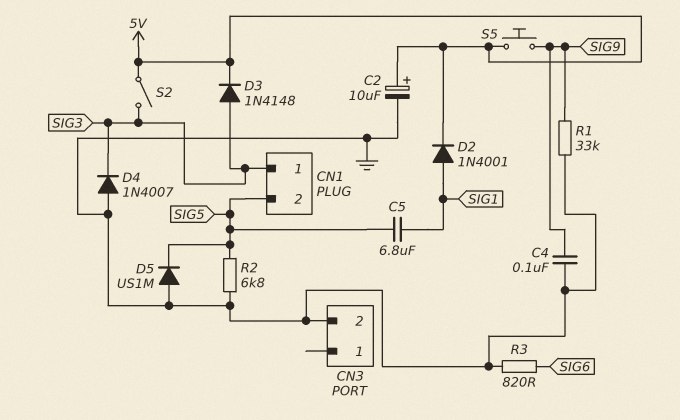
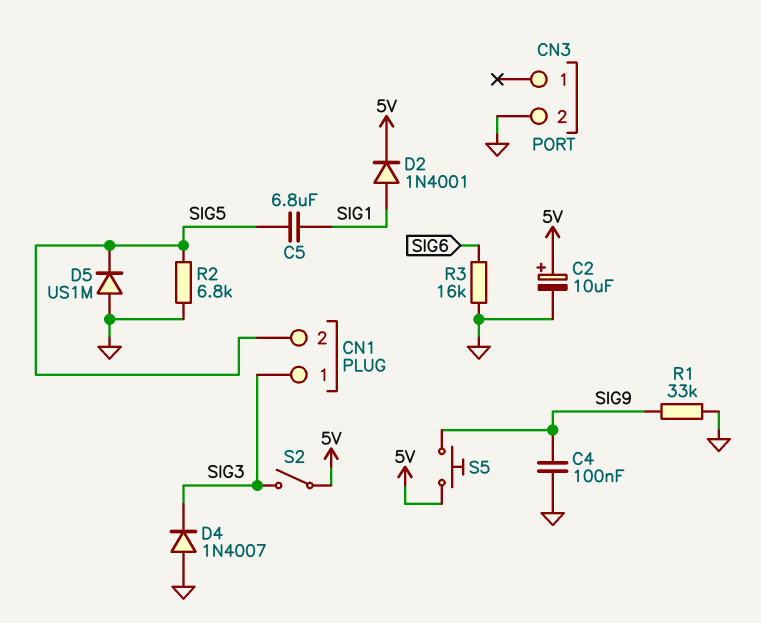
D3: diode 1N4148 (A SIG3, K 5V) -> none
R3: 820 (GND, SIG6) -> 16k (GND, SIG6)

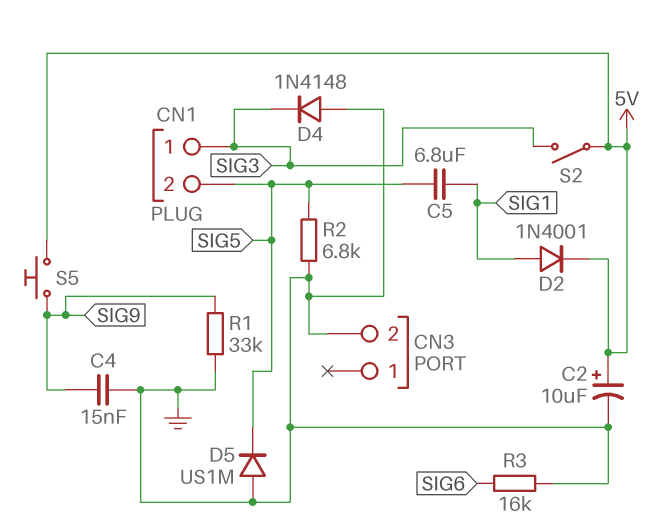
C4: 100nF (GND, SIG9) -> 15nF (GND, SIG9)
D4: diode 1N4007 (A GND, K SIG3) -> diode 1N4148 (A GND, K SIG3)

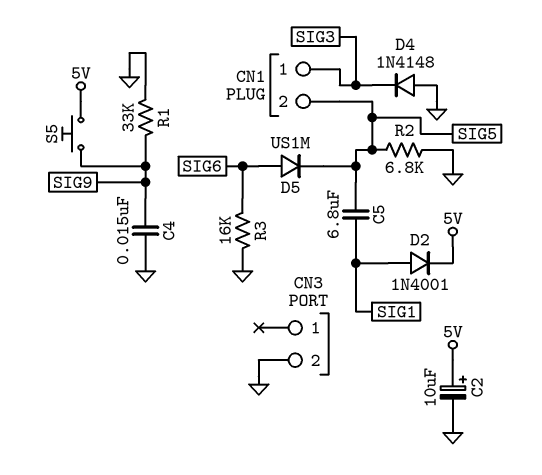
D5: diode US1M (A GND, K SIG5) -> diode US1M (A SIG6, K SIG5)
S2: switch (5V, SIG3) -> none

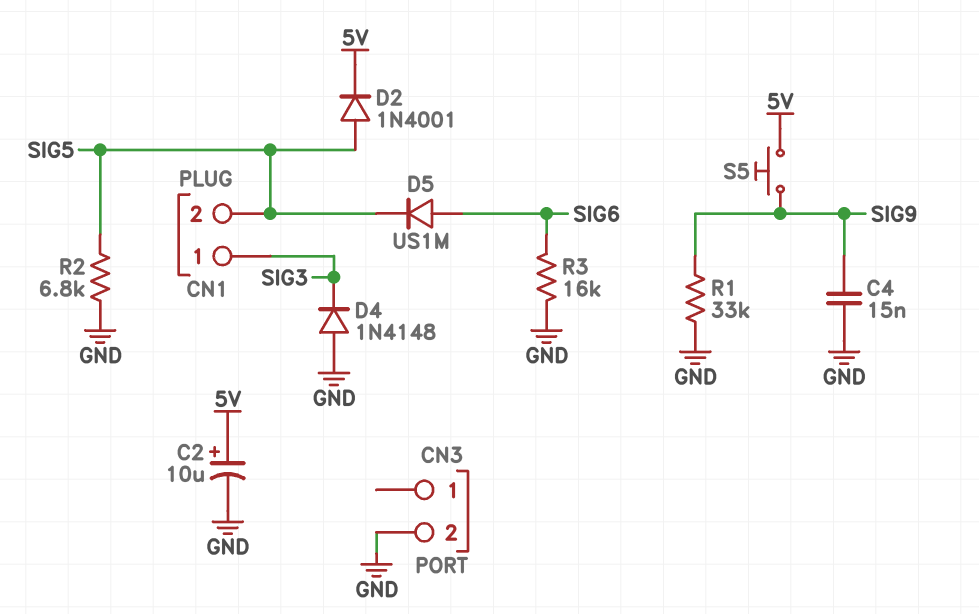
C5: 6.8uF (SIG1, SIG5) -> none
D2: diode 1N4001 (A SIG1, K 5V) -> diode 1N4001 (A SIG5, K 5V)

